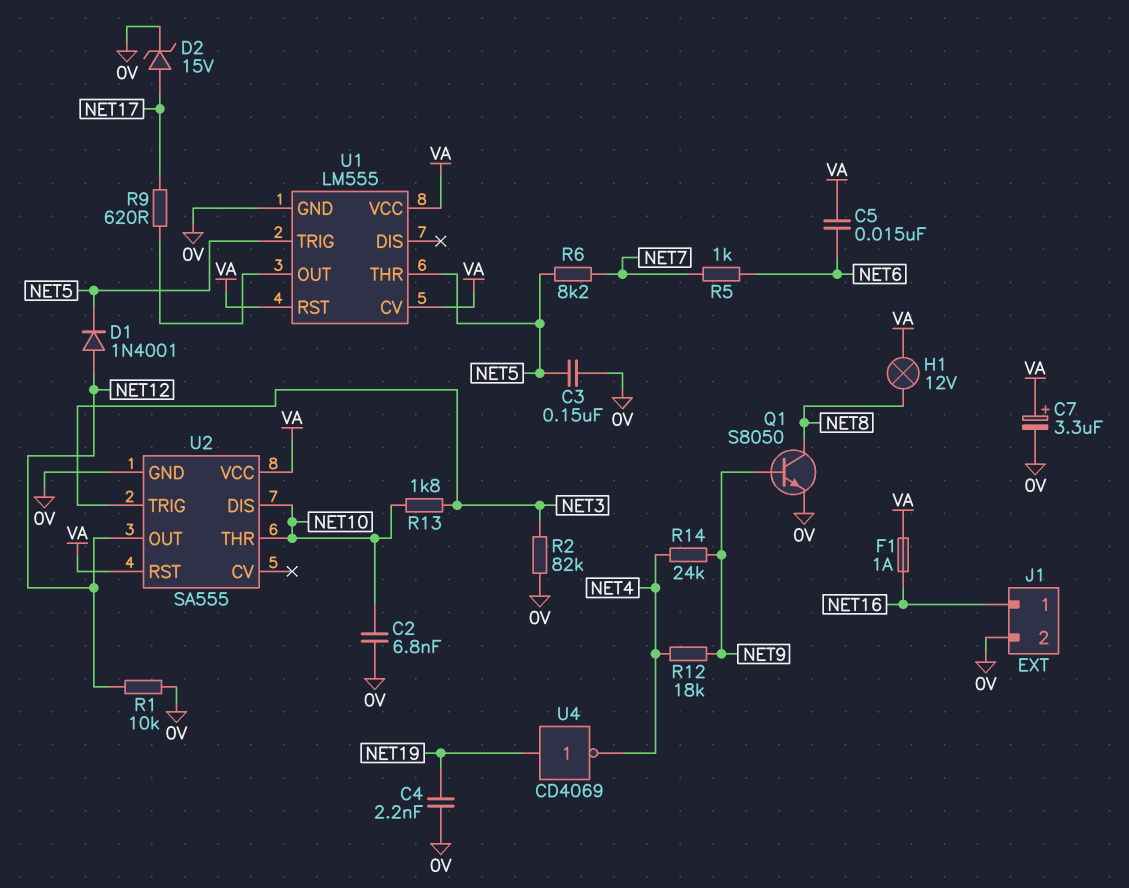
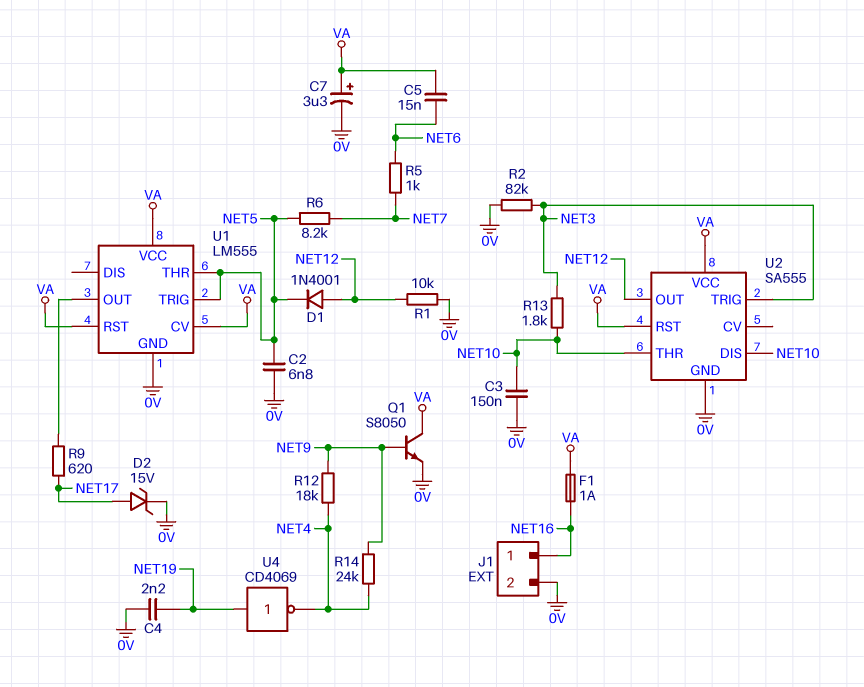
C2: 6.8nF (0V, NET10) -> 6.8nF (0V, NET5)
C3: 150nF (0V, NET5) -> 150nF (0V, NET10)
H1: lamp 12V (NET8, VA) -> none
Q1: NPN S8050 (B NET9, C NET8, E 0V) -> NPN S8050 (B NET9, C VA, E 0V)

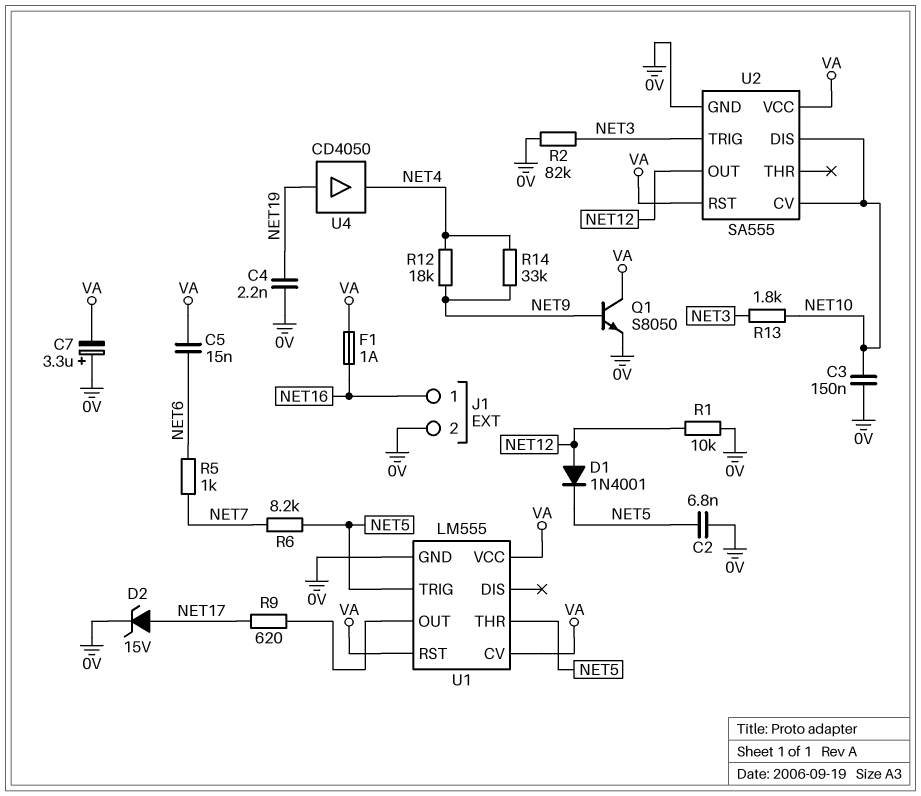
C7: 3.3uF (plus VA, minus 0V) -> 3.3uF (plus 0V, minus VA)
R14: 24k (NET4, NET9) -> 33k (NET4, NET9)
U2 pin CV: none -> NET10
U2 pin THR: NET10 -> none
U4: NOT CD4069 (in NET19, out NET4) -> buffer CD4050 (in NET19, out NET4)

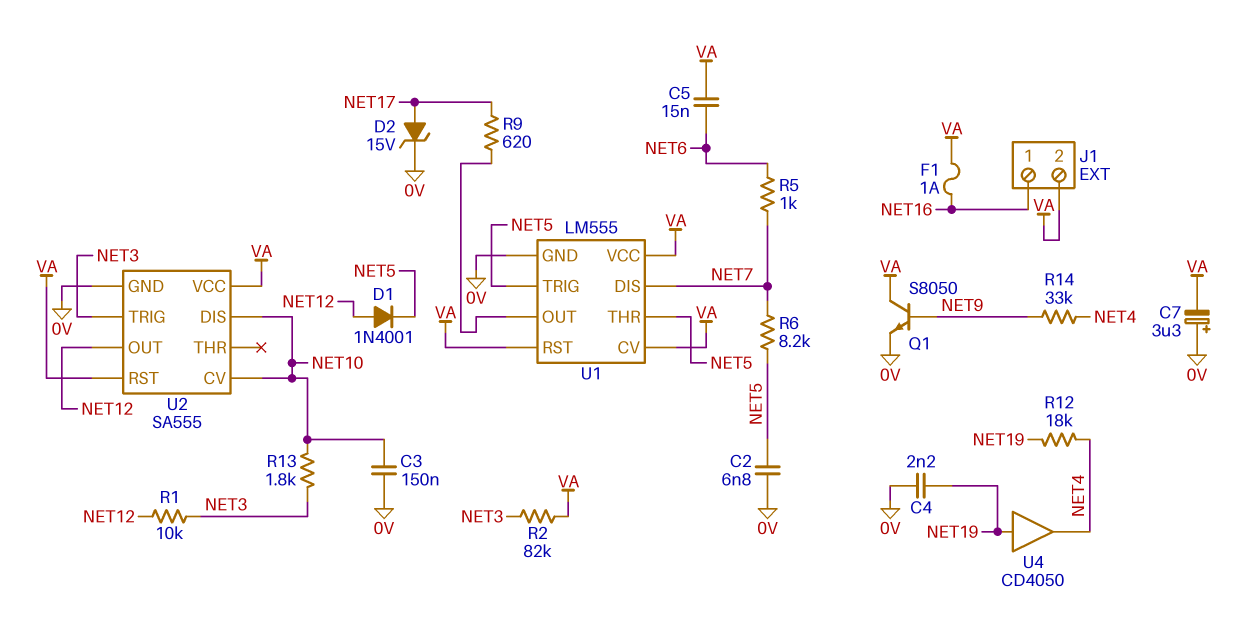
J1 pin 2: 0V -> VA
R1: 10k (0V, NET12) -> 10k (NET3, NET12)
R2: 82k (0V, NET3) -> 82k (NET3, VA)
R12: 18k (NET4, NET9) -> 18k (NET4, NET19)
U1 pin DIS: none -> NET7

